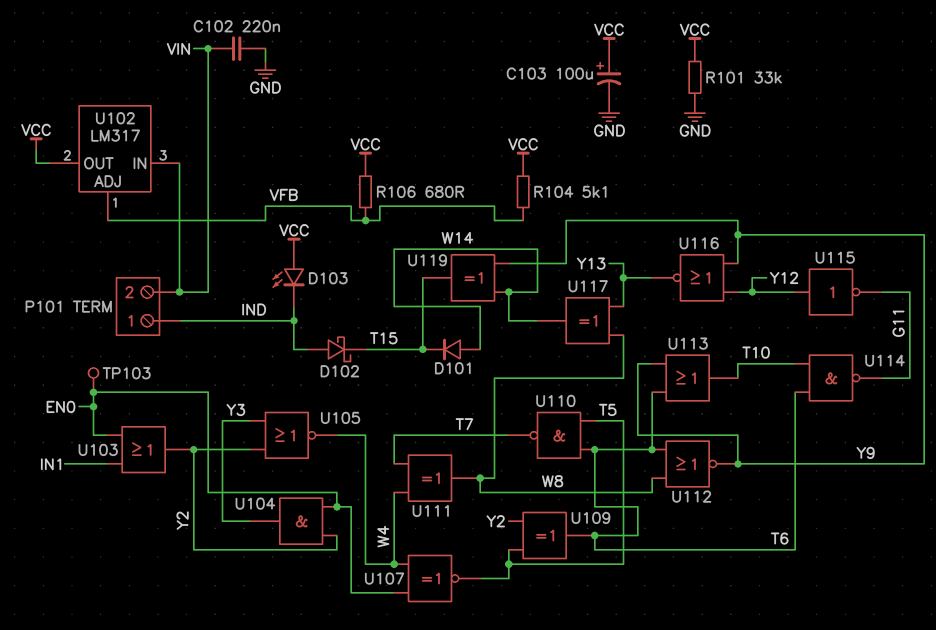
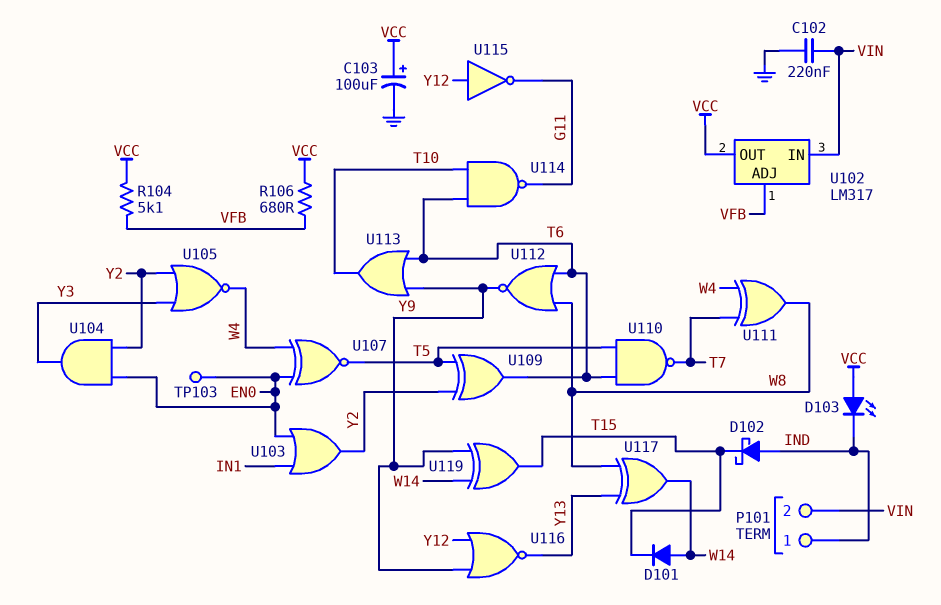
R101: 33k (GND, VCC) -> none

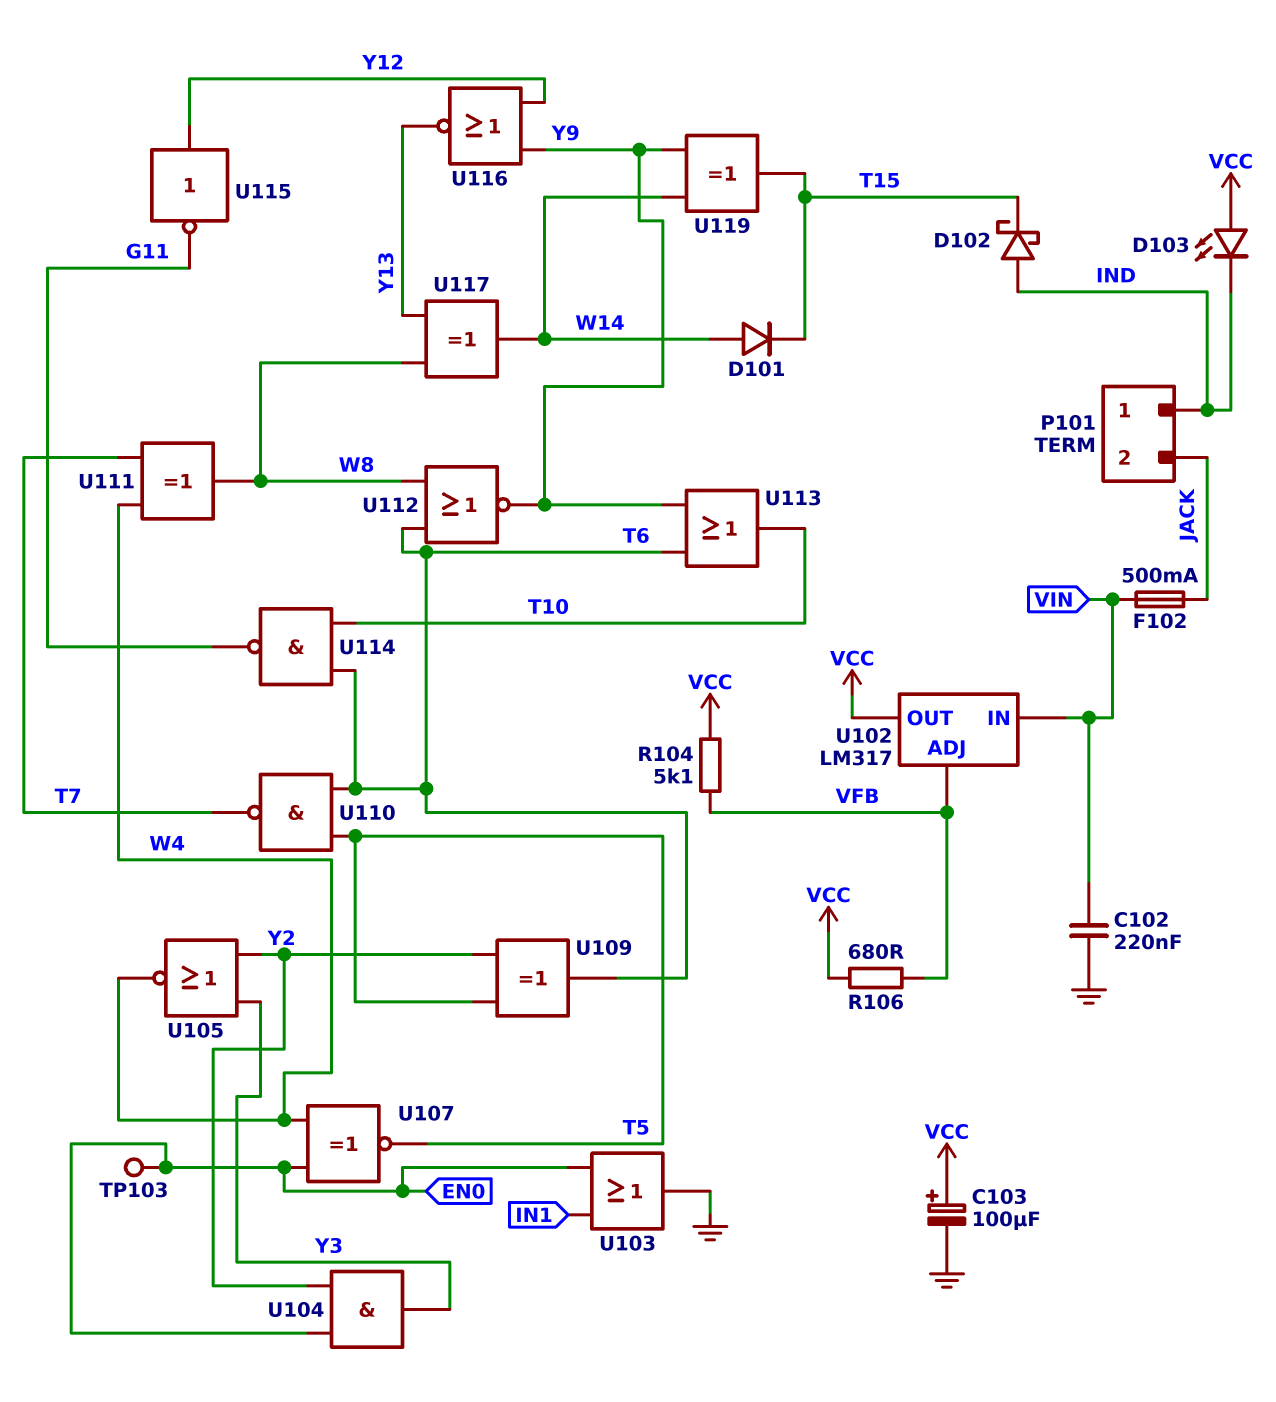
F102: none -> 500mA (JACK, VIN)
P101 pin 2: VIN -> JACK
U103: OR (in EN0, in IN1, out Y2) -> OR (in EN0, in IN1, out GND)

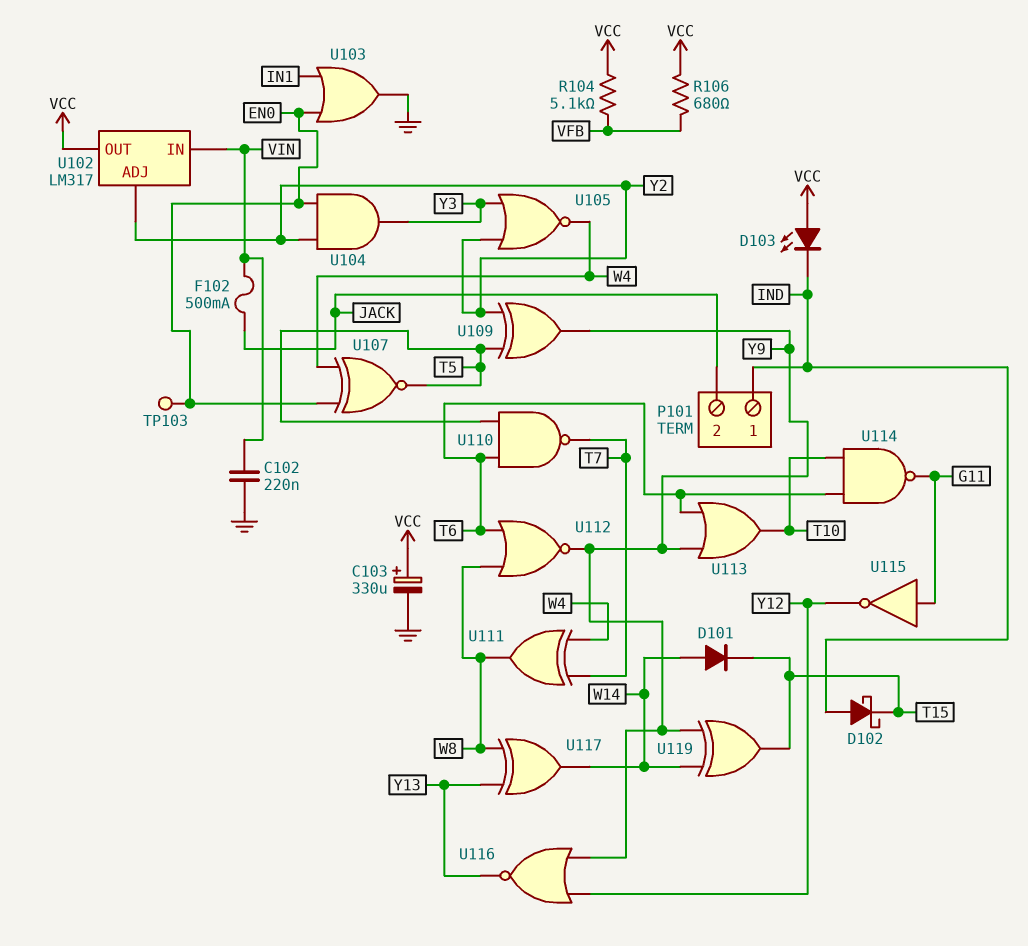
C103: 100uF (plus VCC, minus GND) -> 330uF (plus VCC, minus GND)
U102 pin ADJ: VFB -> Y2
U109: XOR (in T5, in Y2, out T6) -> XOR (in T5, in Y2, out Y9)
U115: NOT (in Y12, out G11) -> NOT (in G11, out Y12)

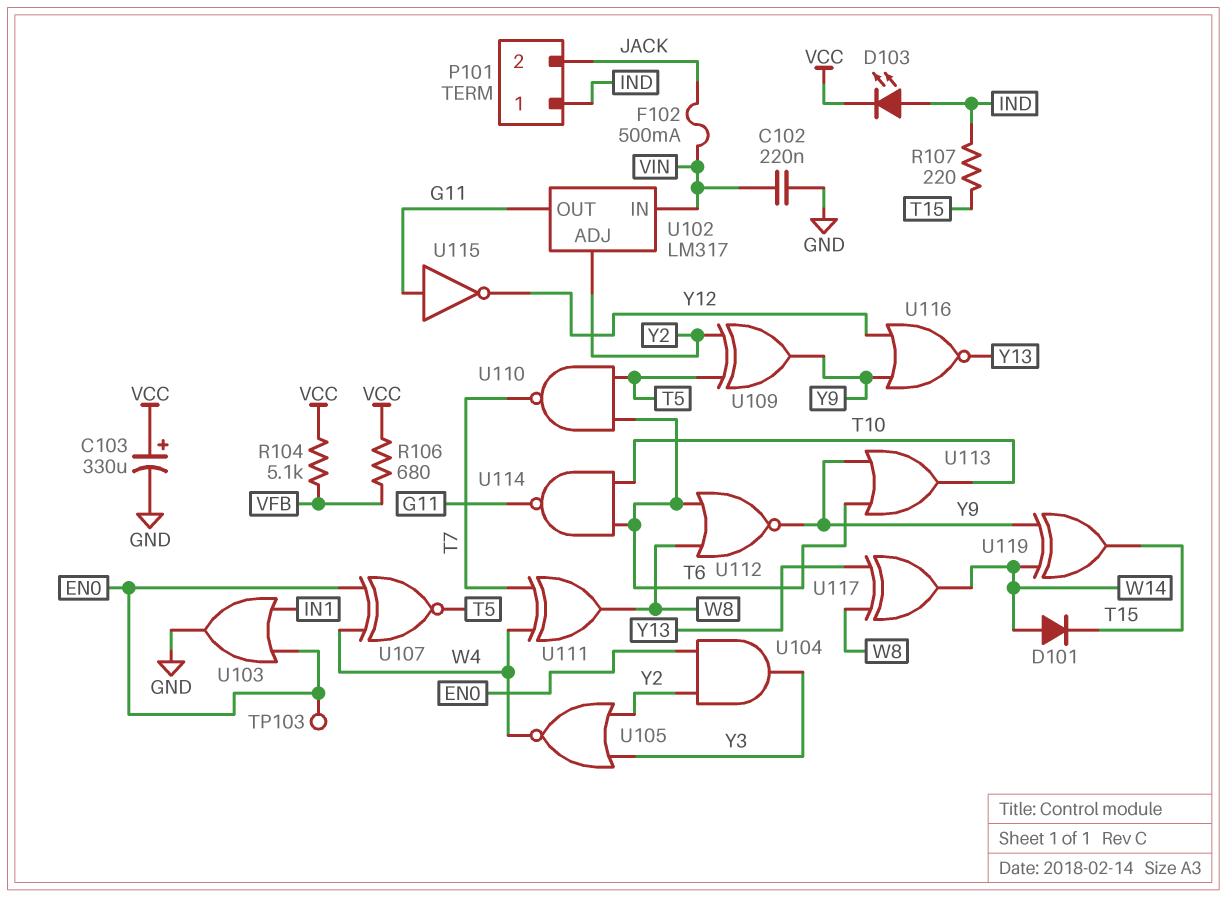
D102: schottky (A IND, K T15) -> none
D103: LED (A VCC, K IND) -> LED (A IND, K VCC)
R107: none -> 220 (IND, T15)
U102 pin OUT: VCC -> G11

